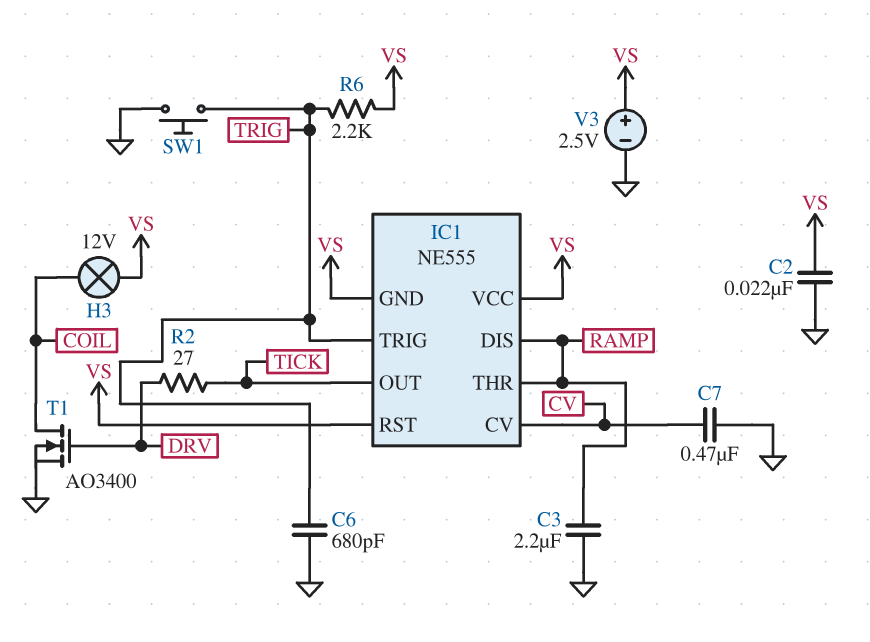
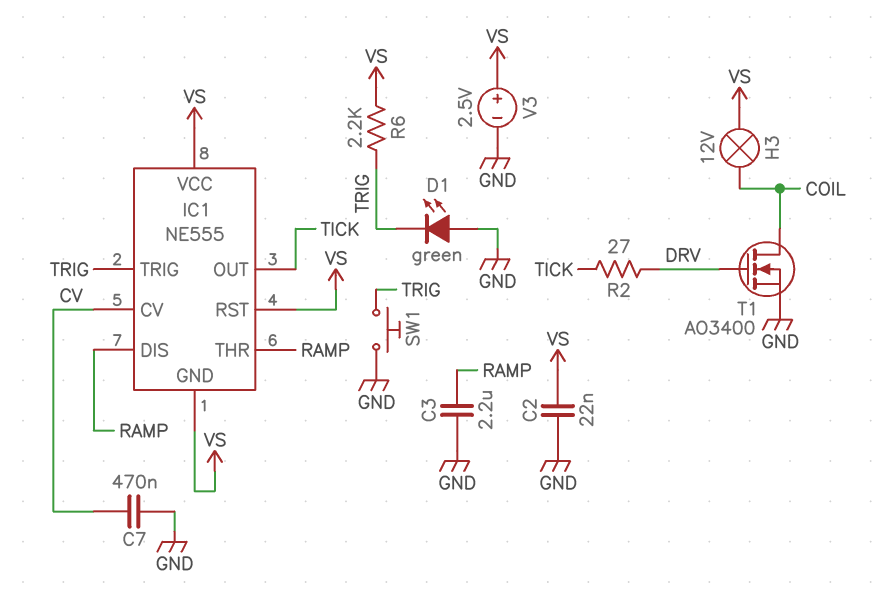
C6: 680pF (GND, TRIG) -> none
D1: none -> LED green (A GND, K TRIG)

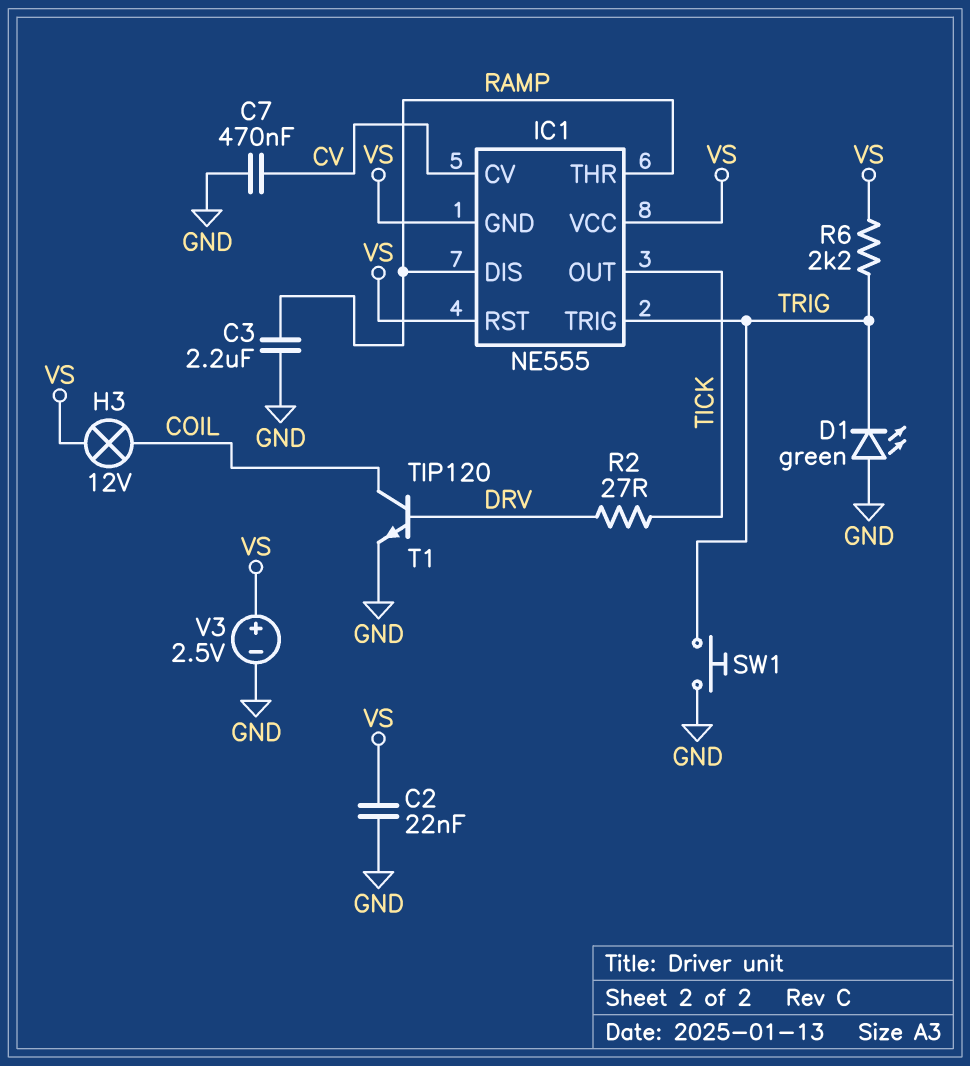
T1: NMOS AO3400 (G DRV, D COIL, S GND) -> NPN TIP120 (B DRV, C COIL, E GND)

